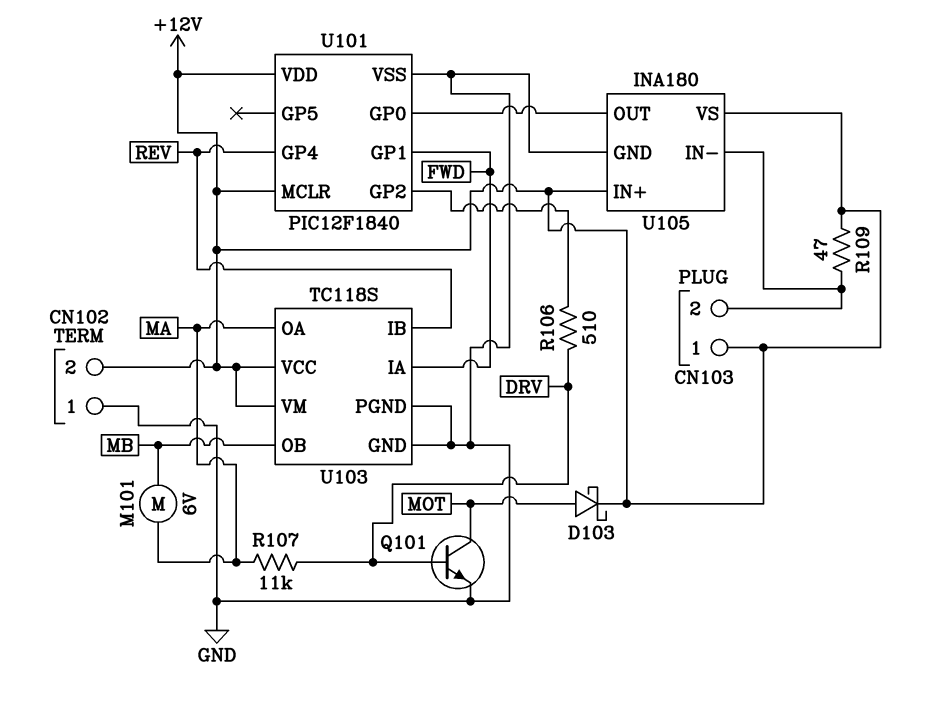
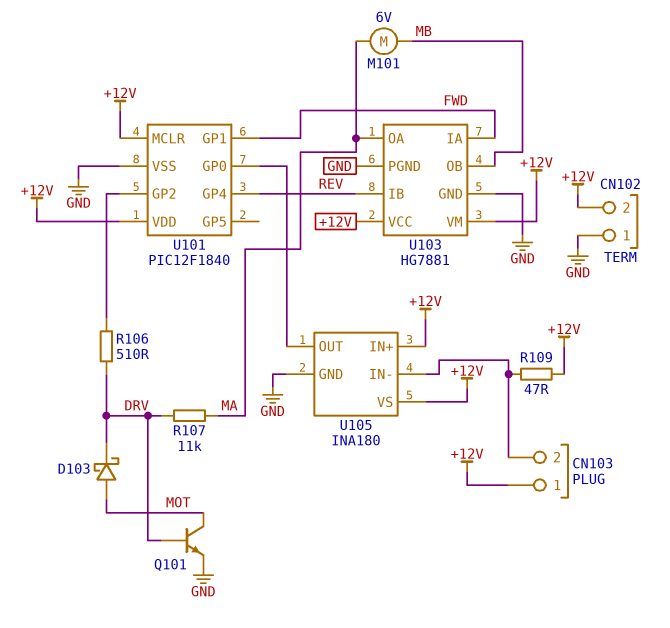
D103: schottky (A MOT, K +12V) -> schottky (A MOT, K DRV)
U103: TC118S -> HG7881

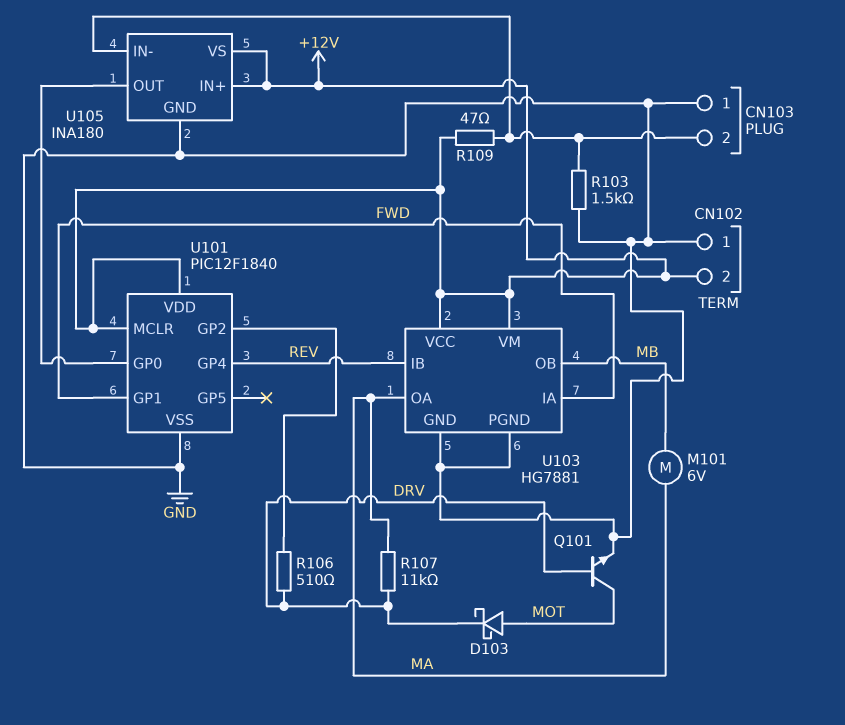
CN103 pin 1: +12V -> GND
R103: none -> 1.5k (CN103/2, GND)

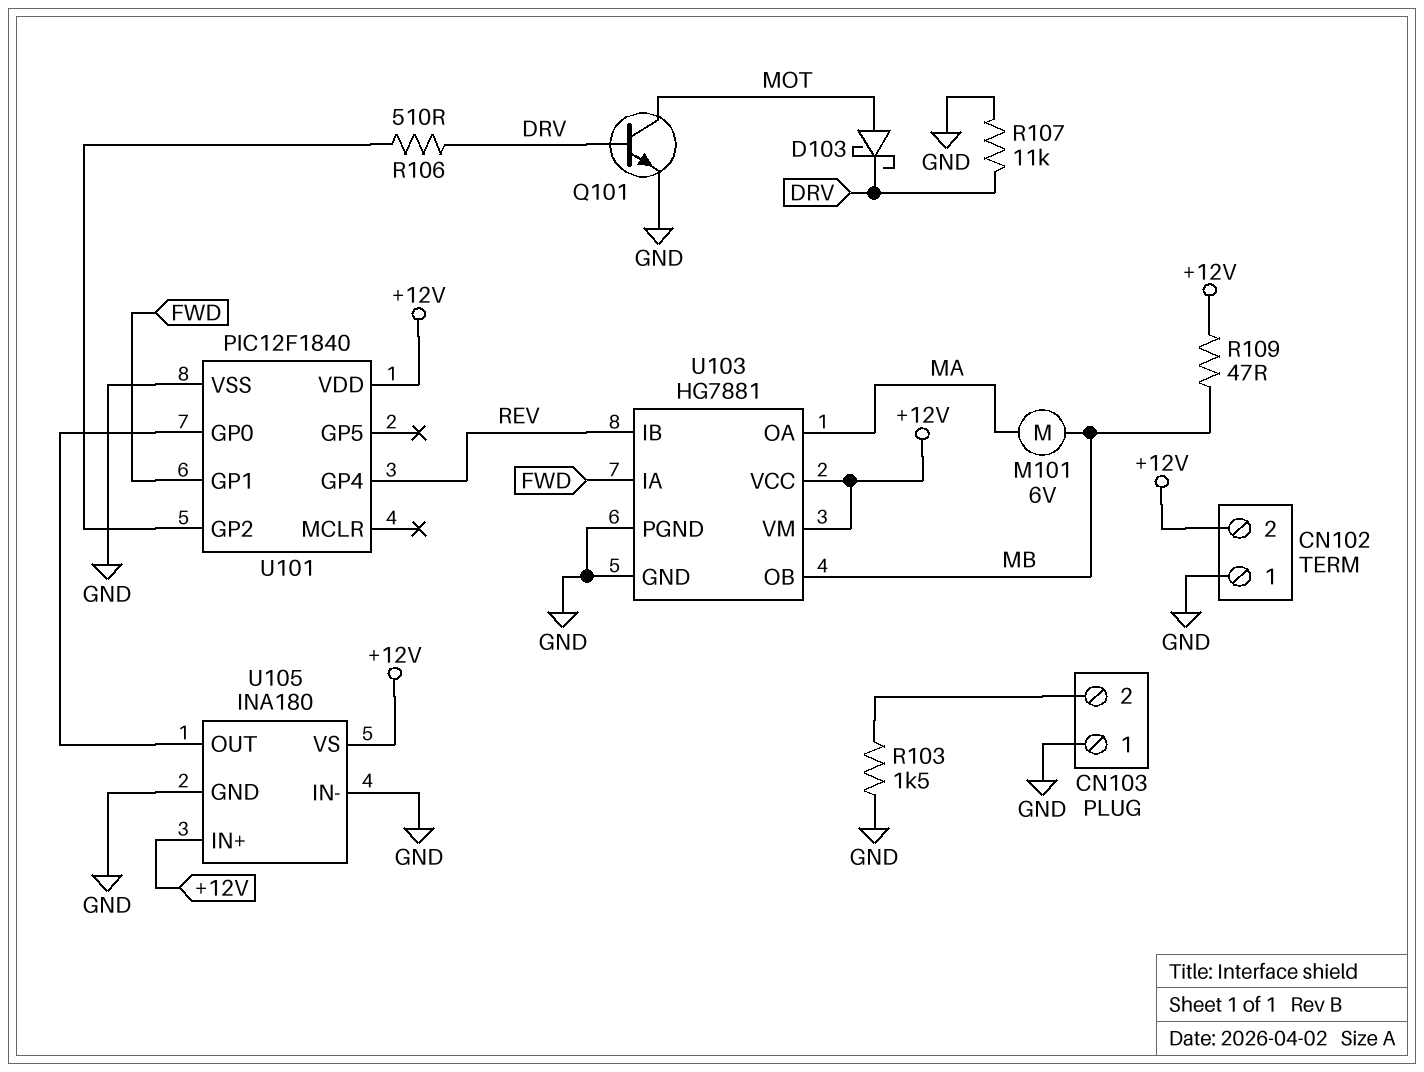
R107: 11k (DRV, MA) -> 11k (DRV, GND)
R109: 47 (+12V, CN103/2) -> 47 (+12V, MB)
U101 pin MCLR: +12V -> none
U105 pin IN-: CN103/2 -> GND

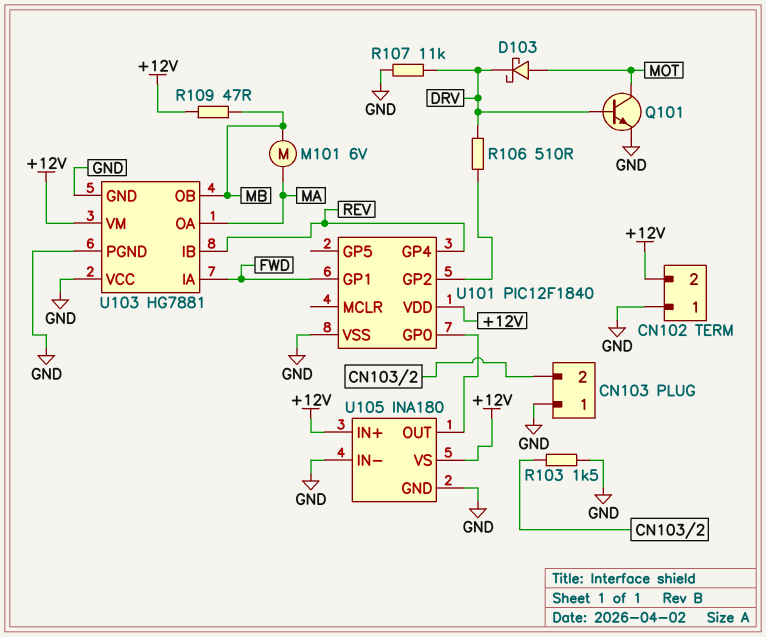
U103 pin VCC: +12V -> GND

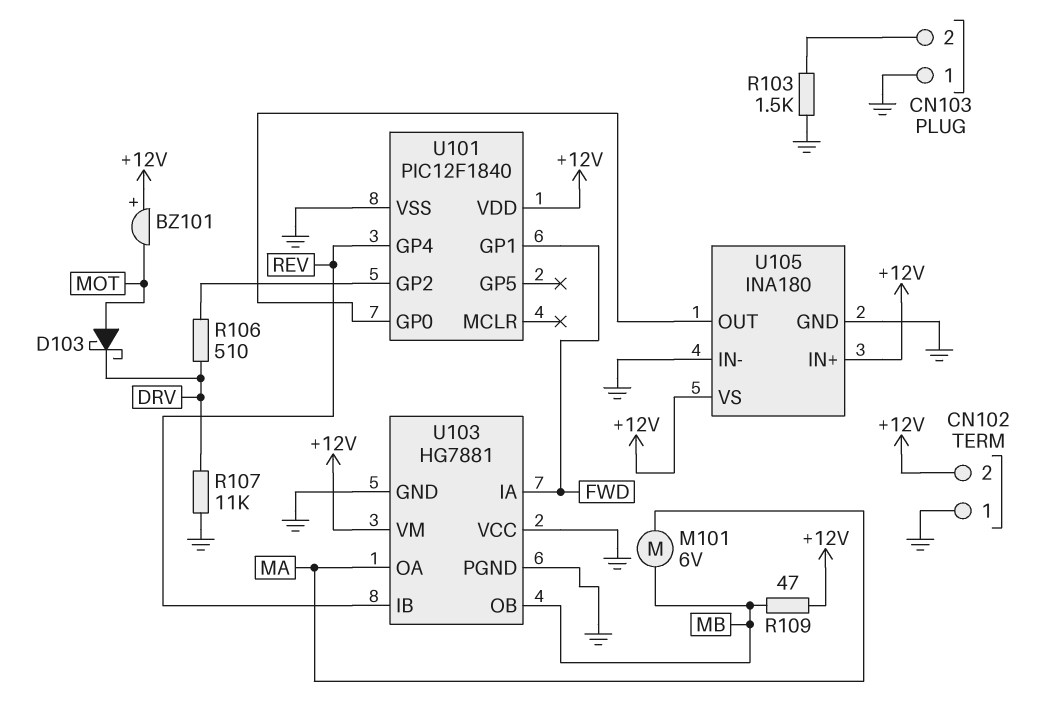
BZ101: none -> buzzer (plus +12V, minus MOT)
Q101: NPN (B DRV, C MOT, E GND) -> none

